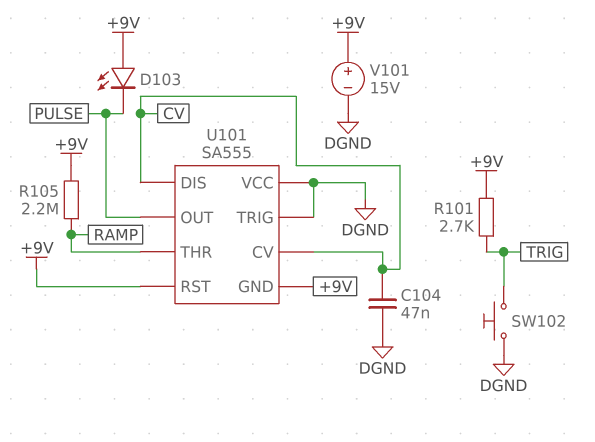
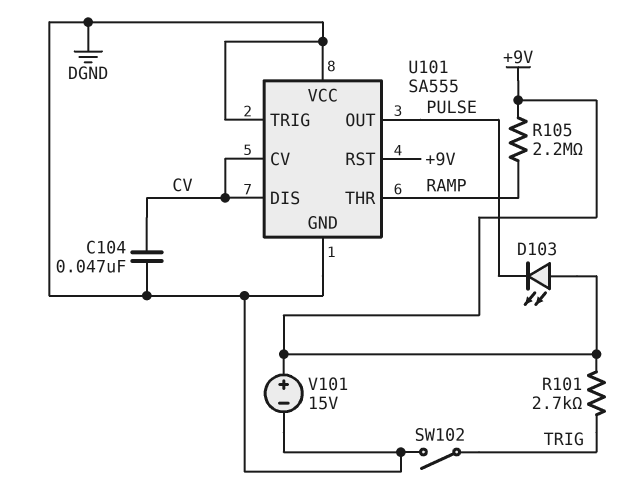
SW102: button (DGND, TRIG) -> switch (DGND, TRIG)
U101 pin GND: +9V -> DGND

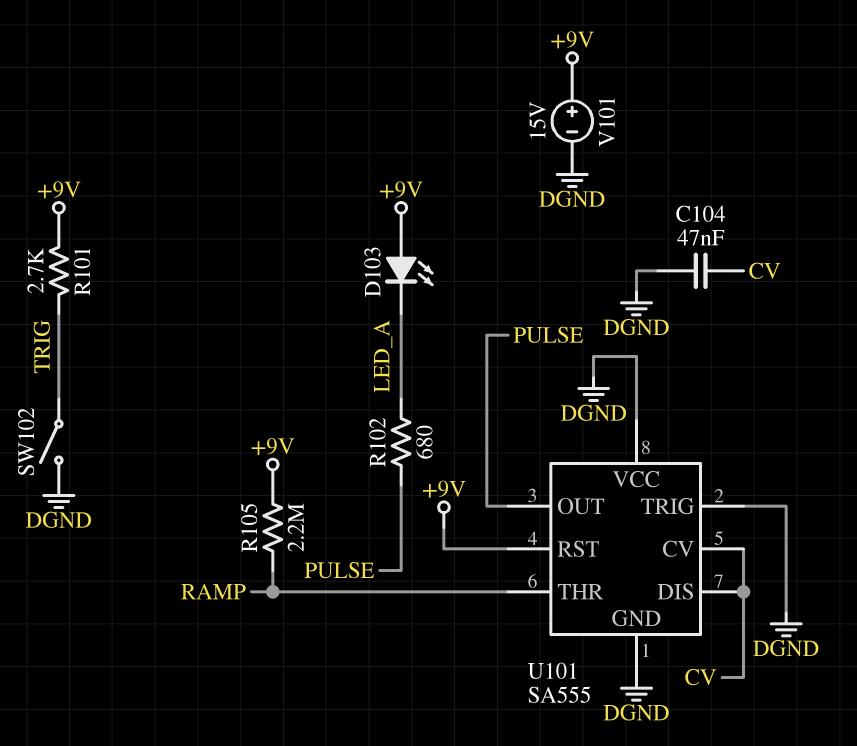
D103: LED (A +9V, K PULSE) -> LED (A +9V, K LED_A)
R102: none -> 680 (LED_A, PULSE)

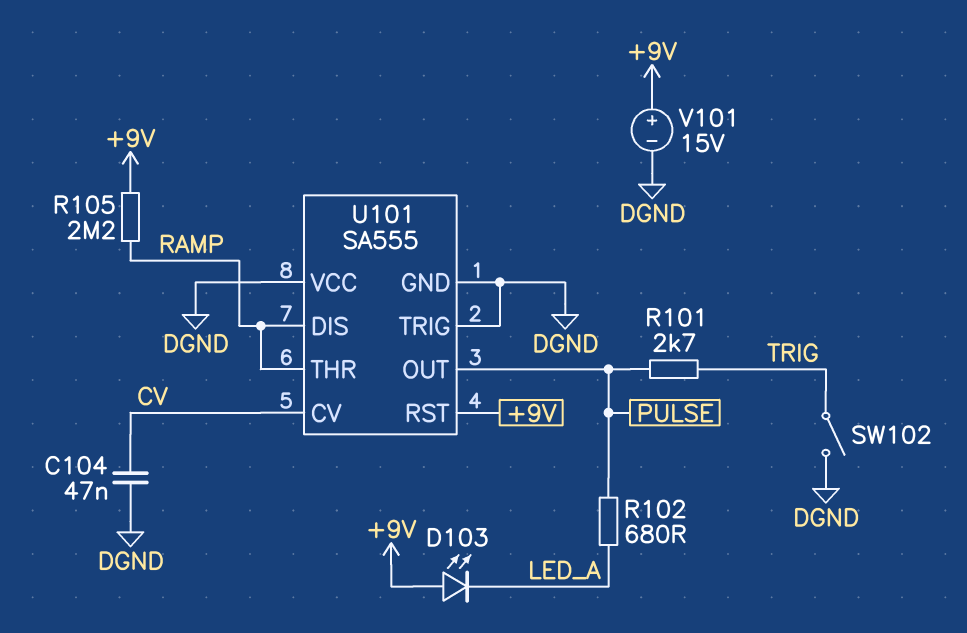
R101: 2.7k (+9V, TRIG) -> 2.7k (PULSE, TRIG)
U101 pin DIS: CV -> RAMP

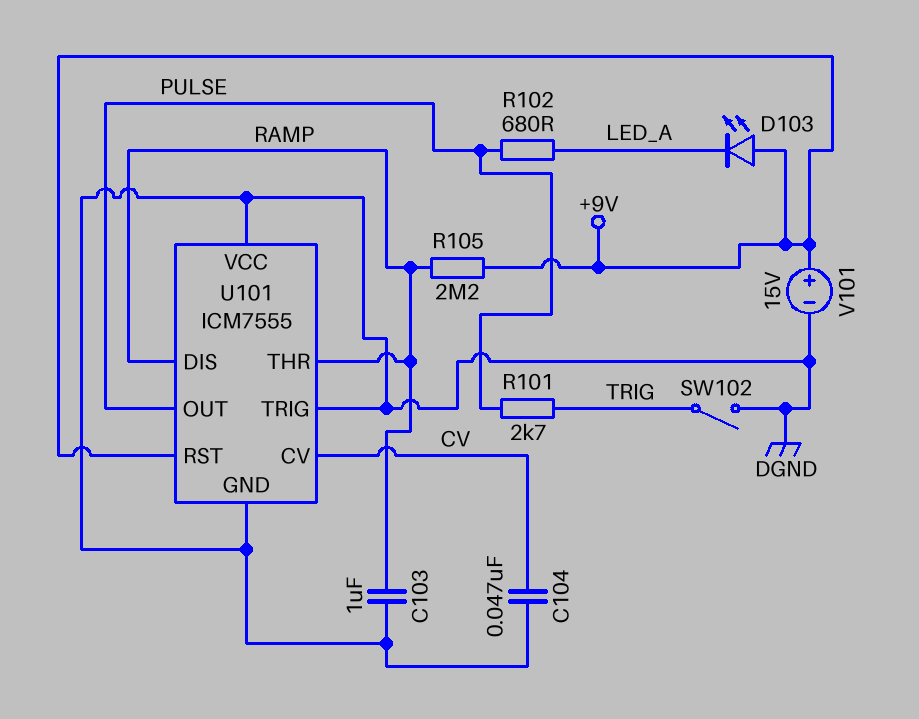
C103: none -> 1uF (DGND, RAMP)
U101: SA555 -> ICM7555

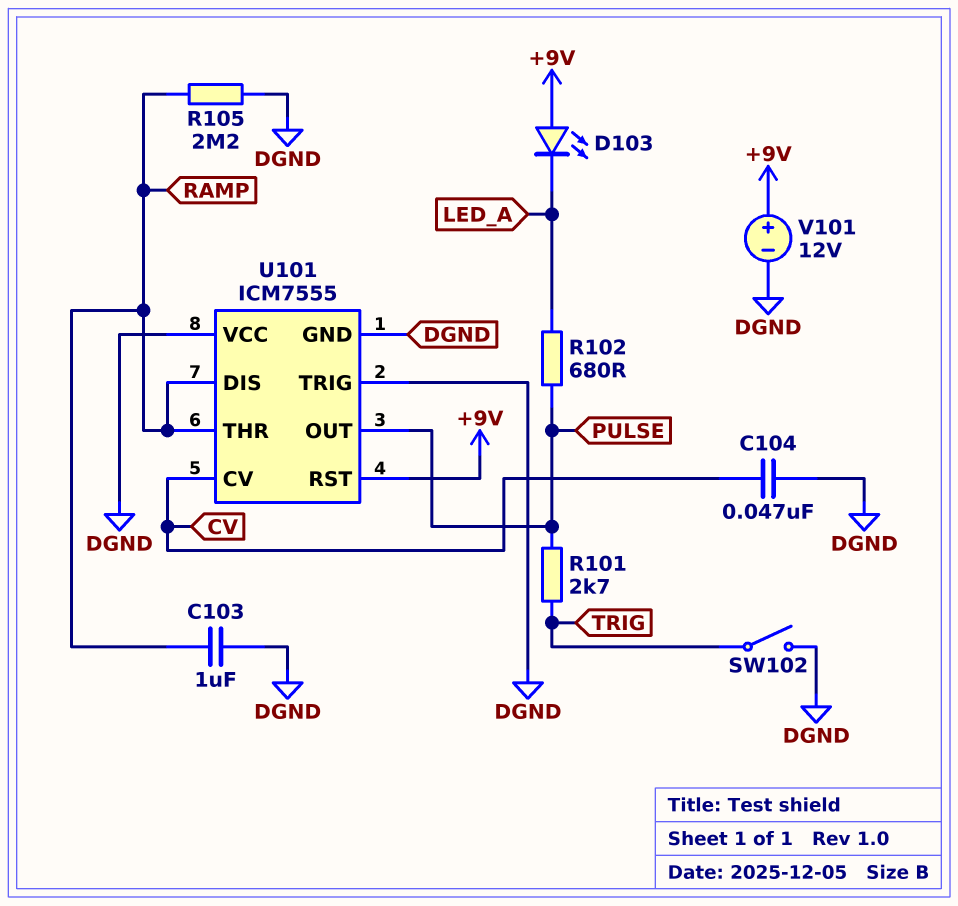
R105: 2.2M (+9V, RAMP) -> 2.2M (DGND, RAMP)
V101: 15V (plus +9V, minus DGND) -> 12V (plus +9V, minus DGND)

